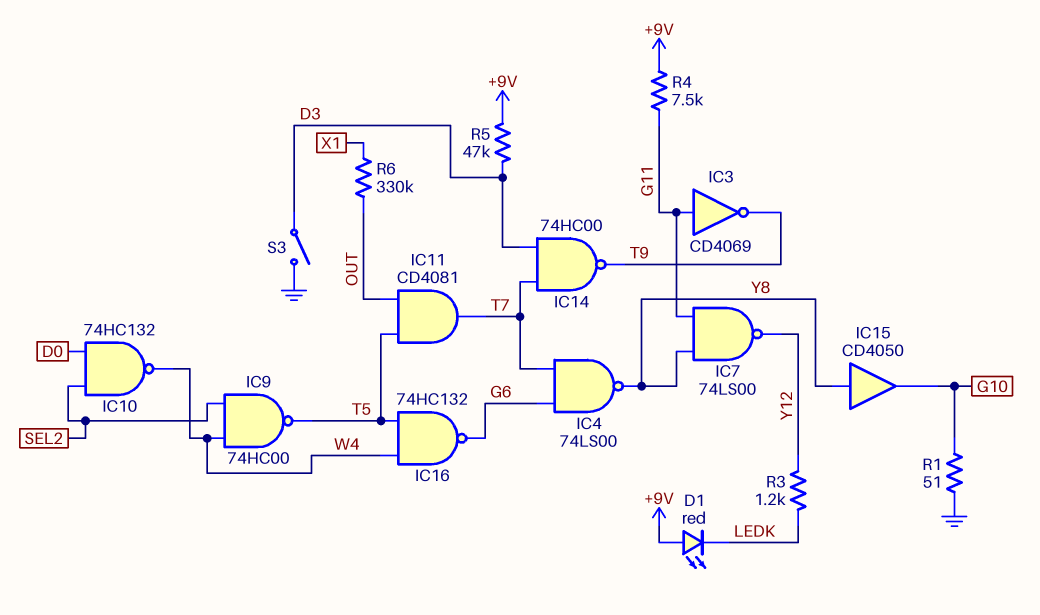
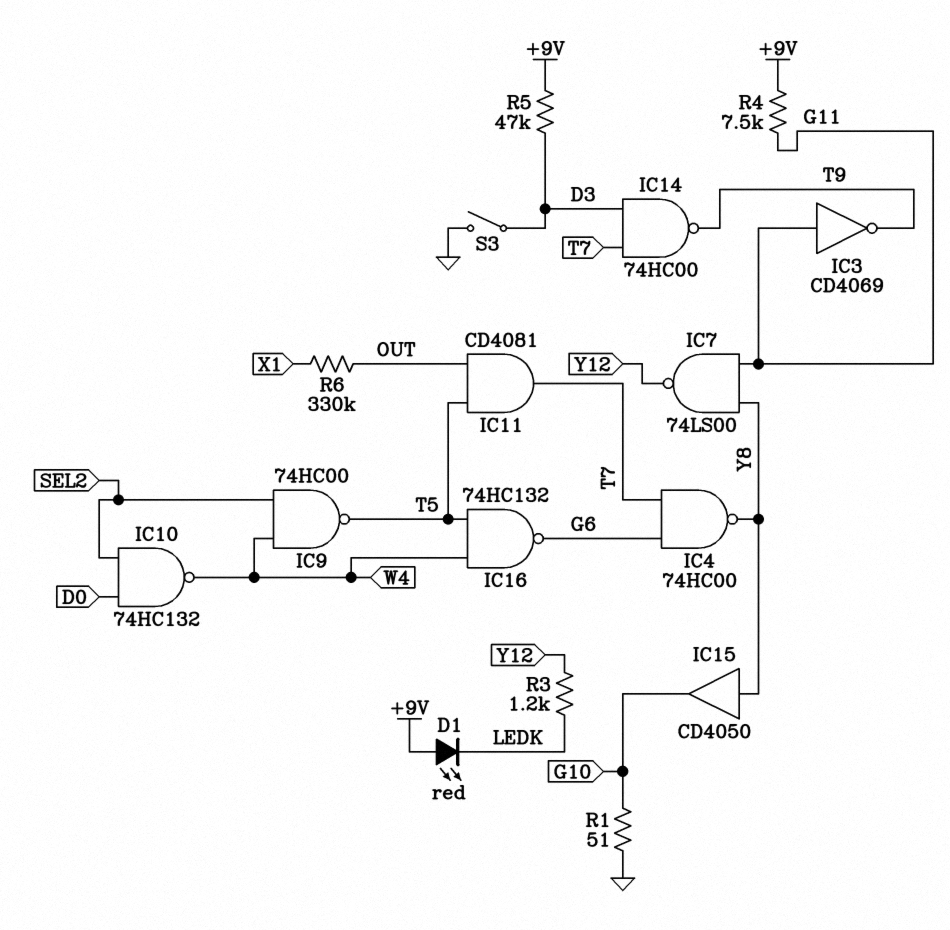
IC4: NAND 74LS00 (in G6, in T7, out Y8) -> NAND 74HC00 (in G6, in T7, out Y8)

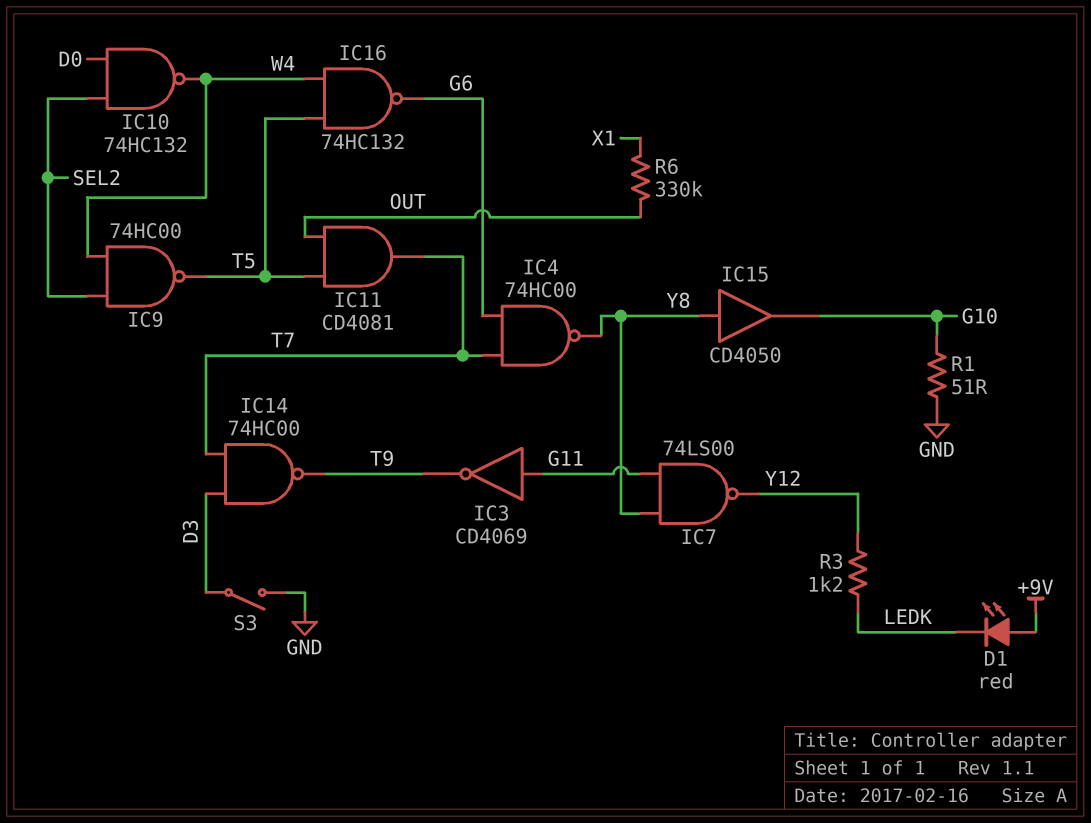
R4: 7.5k (+9V, G11) -> none
R5: 47k (+9V, D3) -> none

